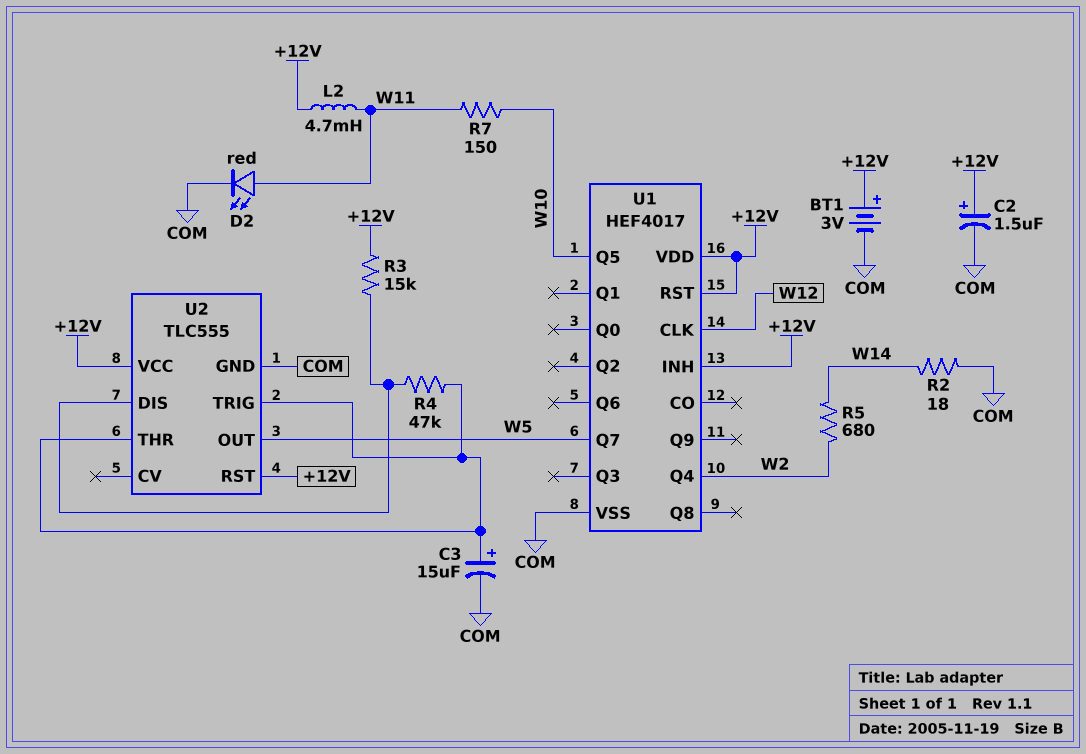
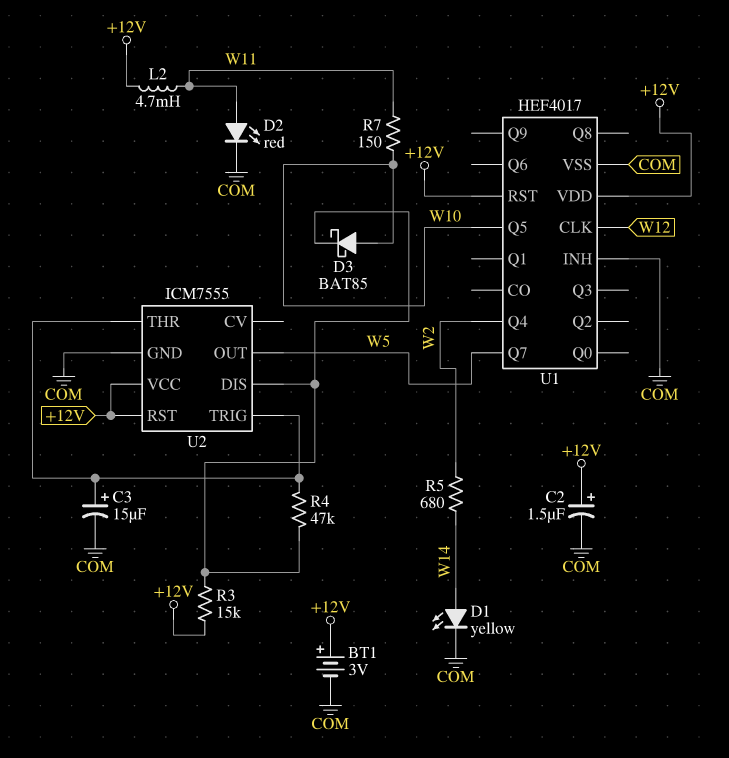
D1: none -> LED yellow (A W14, K COM)
D3: none -> schottky BAT85 (A W10, K U2/DIS)
R2: 18 (COM, W14) -> none
U1 pin INH: +12V -> COM
U2: TLC555 -> ICM7555

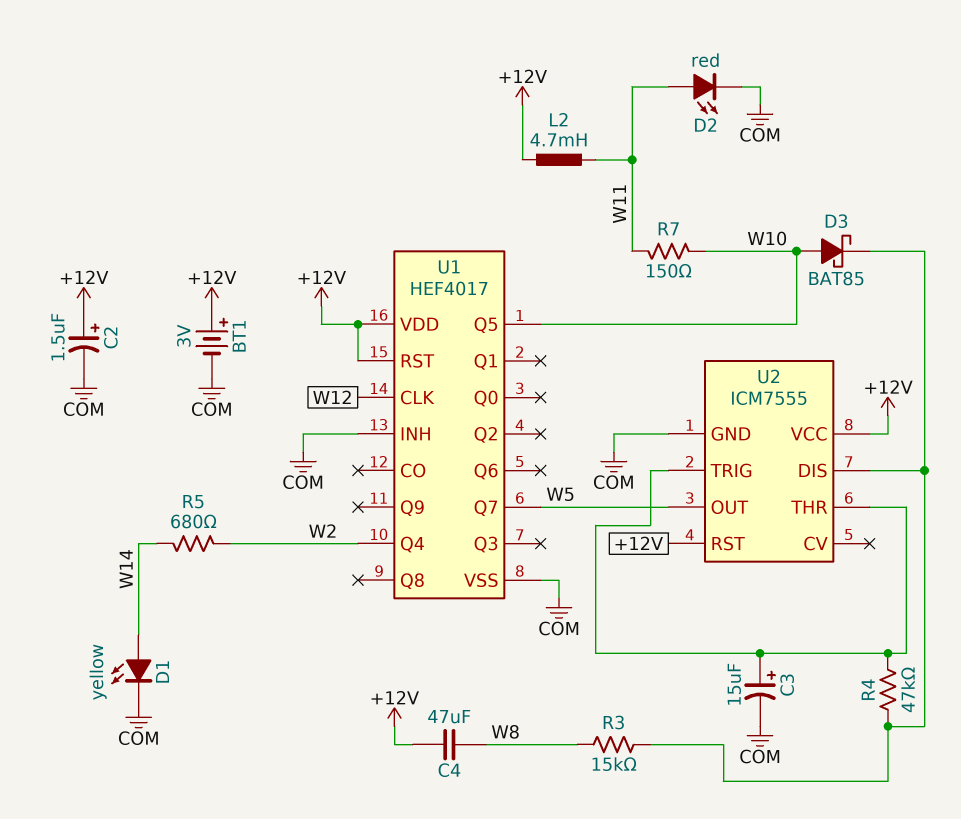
C4: none -> 47uF (+12V, W8)
R3: 15k (+12V, U2/DIS) -> 15k (U2/DIS, W8)

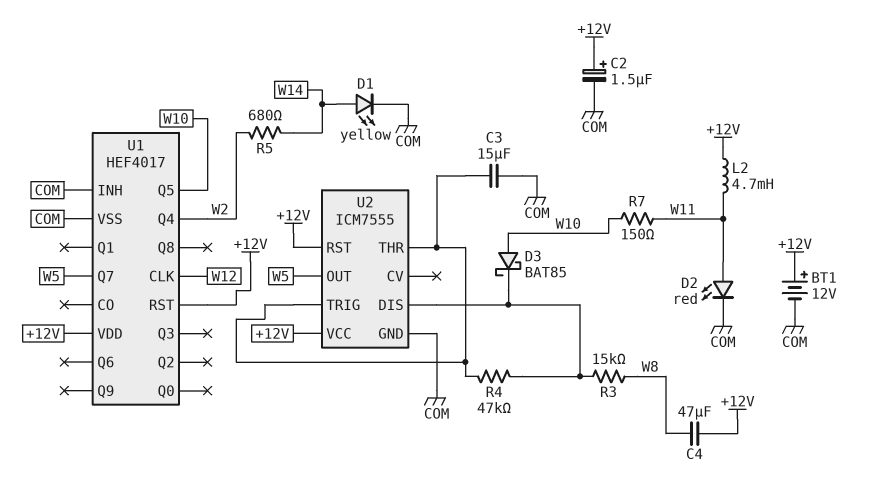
BT1: 3V (plus +12V, minus COM) -> 12V (plus +12V, minus COM)
C3: 15uF (plus U2/THR, minus COM) -> 15uF (COM, U2/THR)

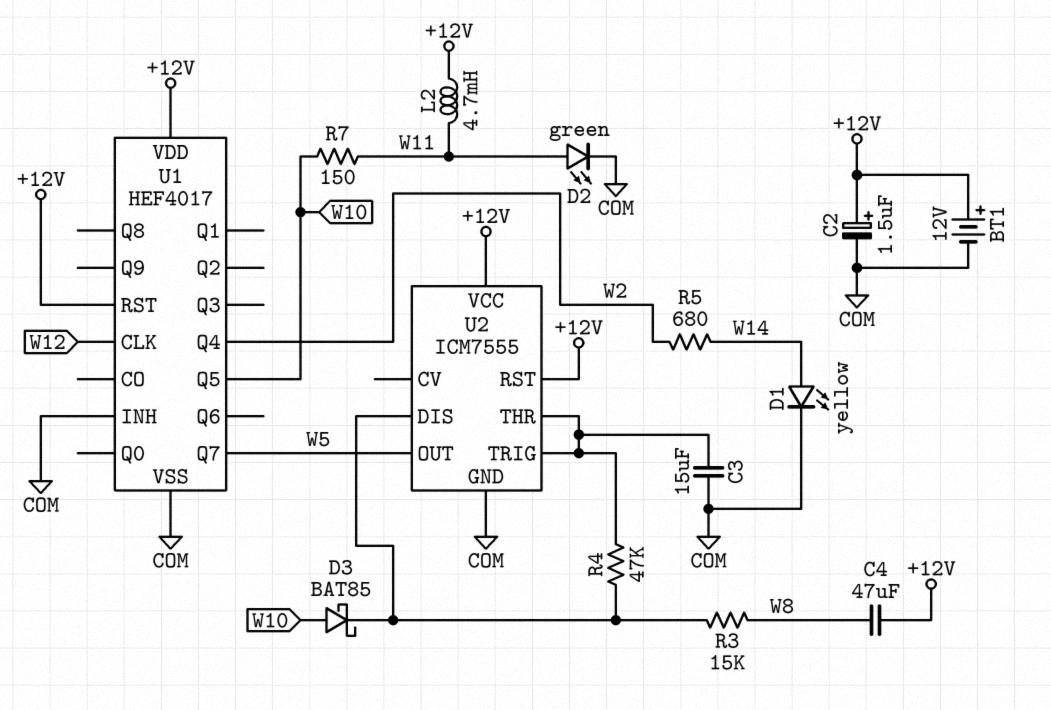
D2: LED red (A W11, K COM) -> LED green (A W11, K COM)

